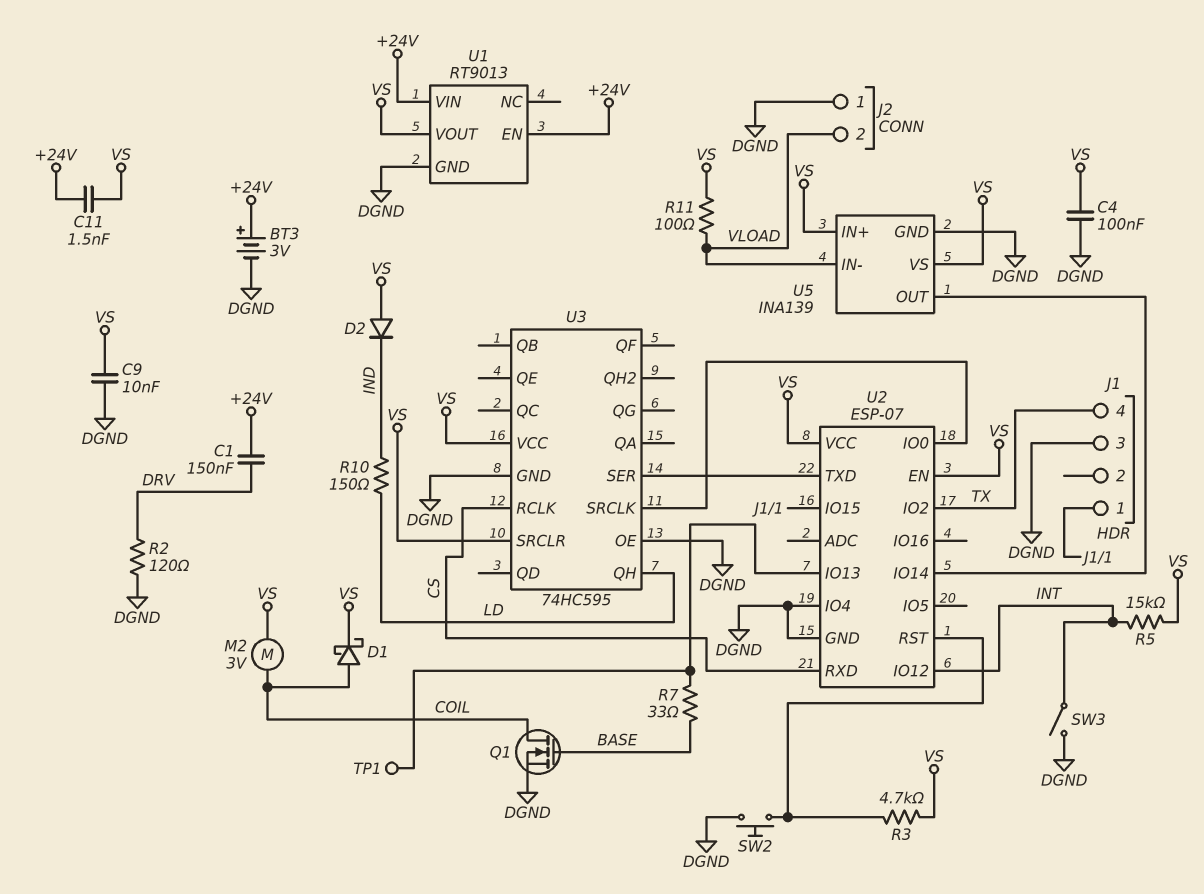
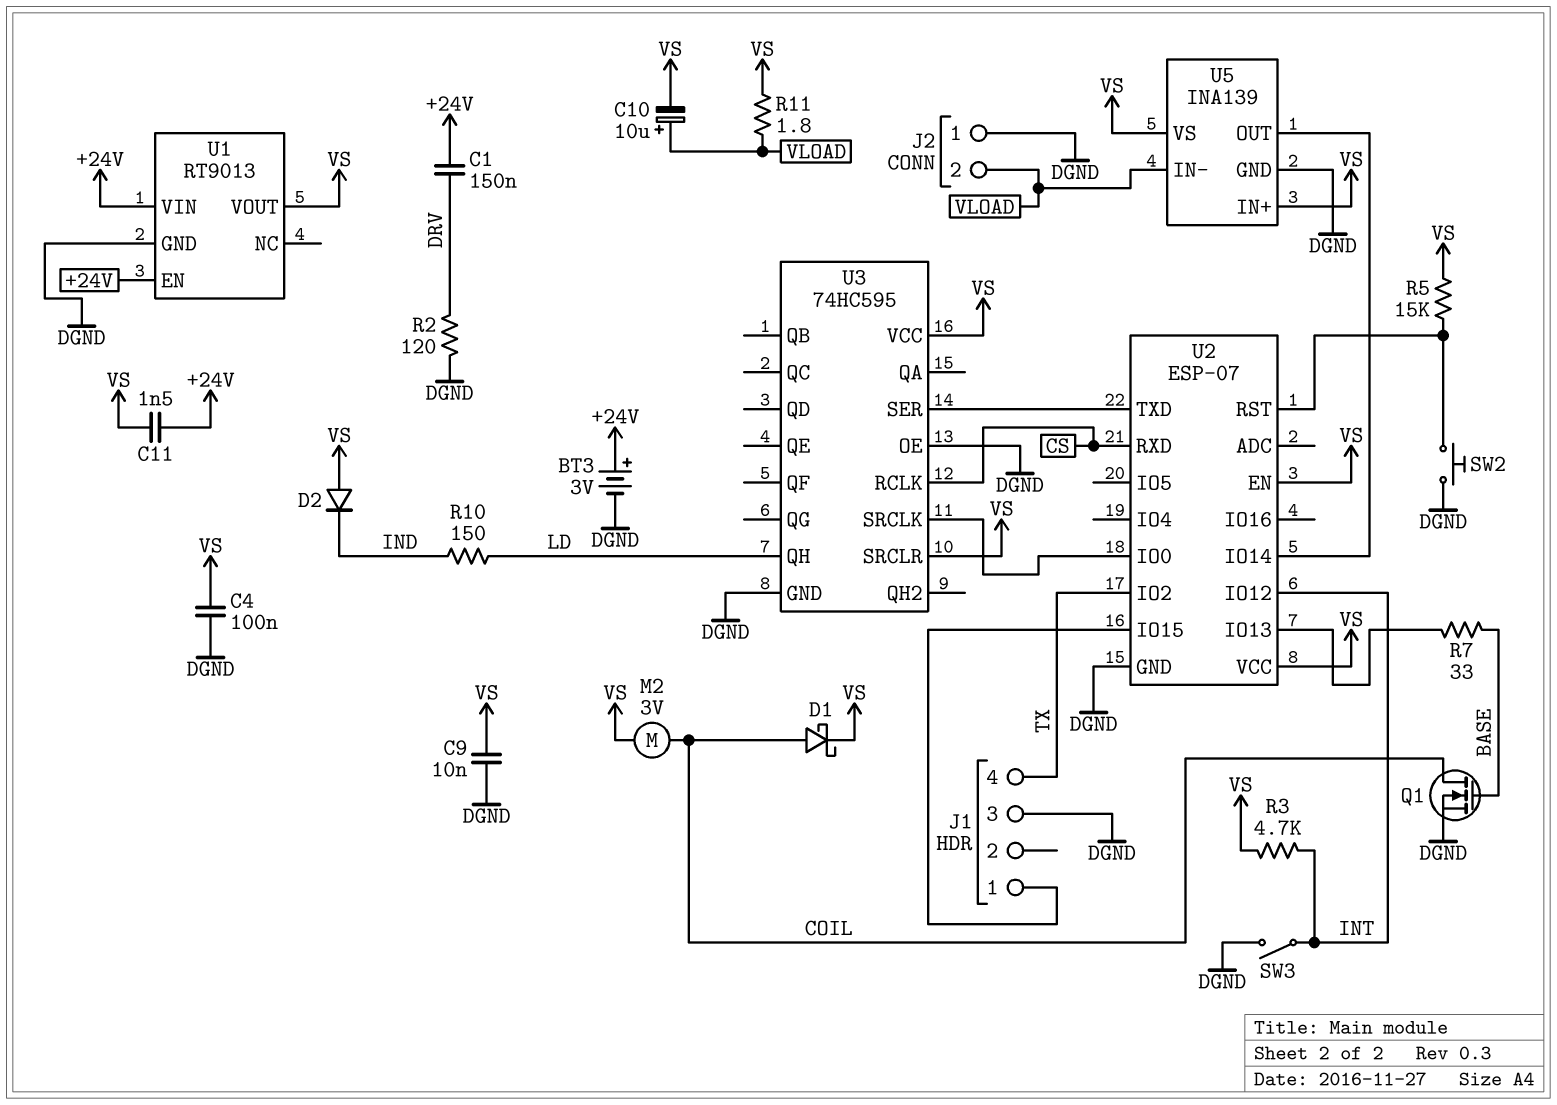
C10: none -> 10uF (plus VLOAD, minus VS)
R3: 4.7k (U2/RST, VS) -> 4.7k (INT, VS)
R5: 15k (INT, VS) -> 15k (U2/RST, VS)
R11: 100 (VLOAD, VS) -> 1.8 (VLOAD, VS)
TP1: test point (U2/IO13) -> none
U2 pin IO4: DGND -> none

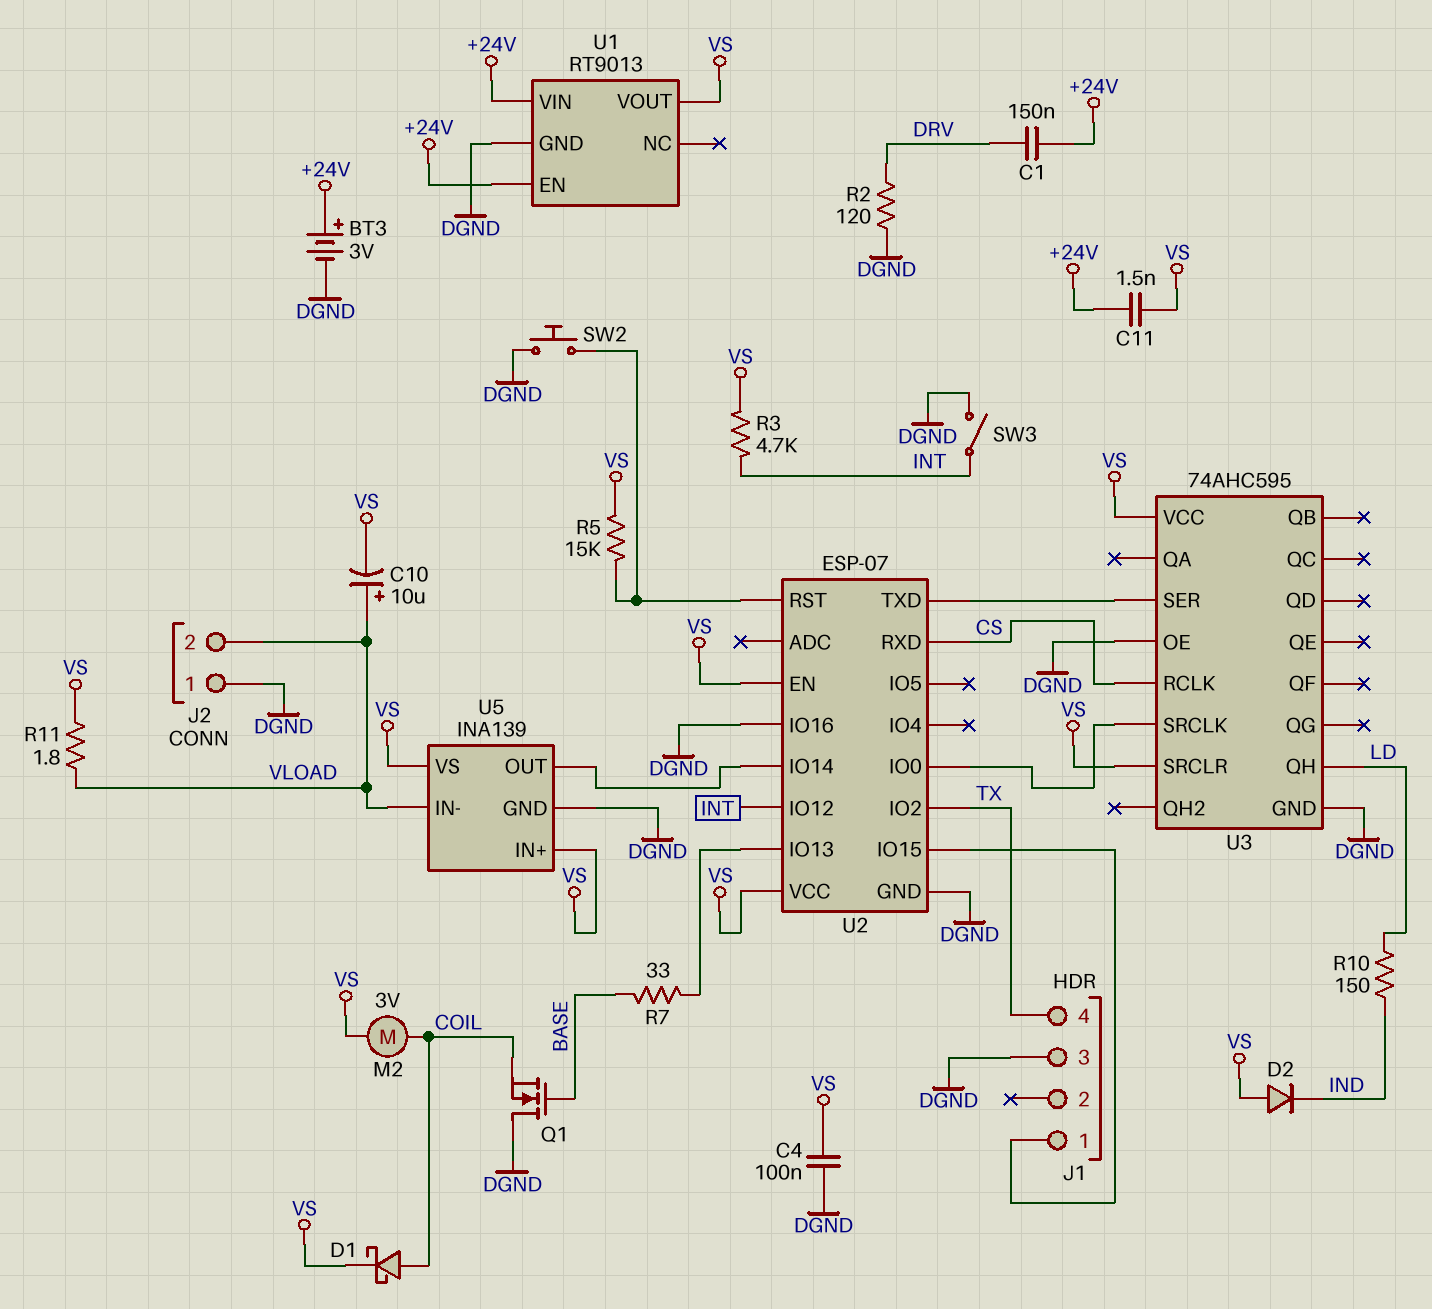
C9: 10nF (DGND, VS) -> none
Q1: NMOS (G BASE, D COIL, S DGND) -> NMOS (G BASE, D DGND, S COIL)
U2 pin IO16: none -> DGND
U3: 74HC595 -> 74AHC595

